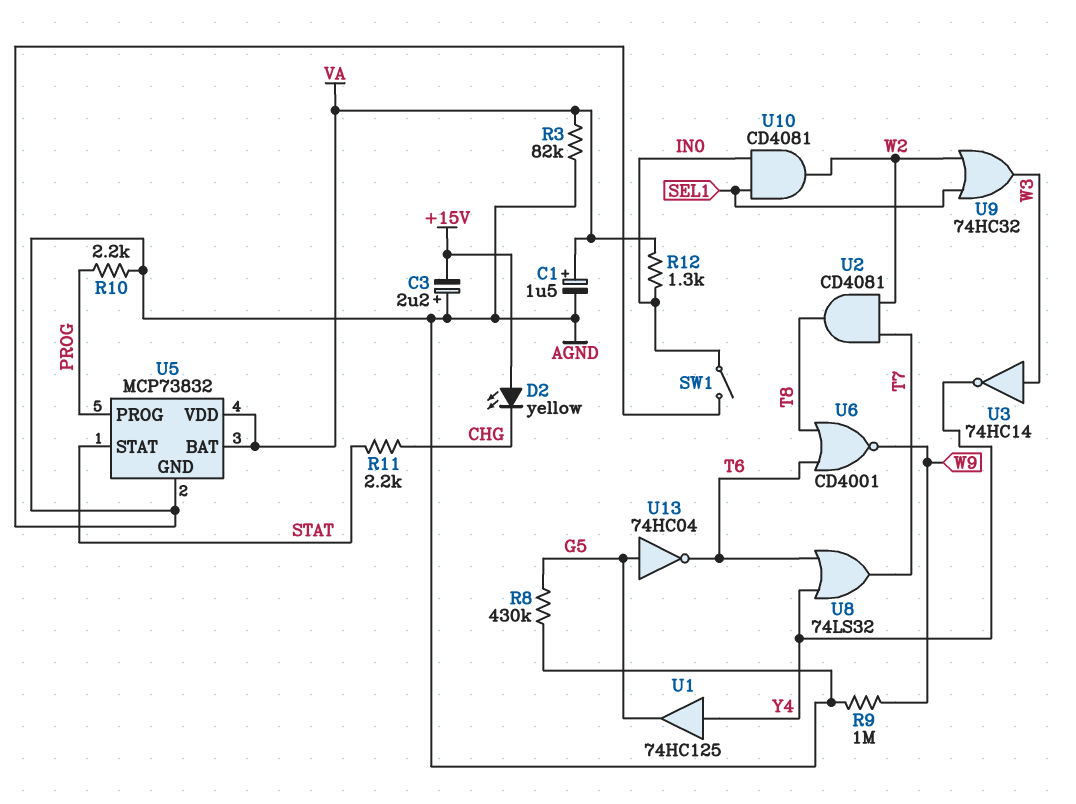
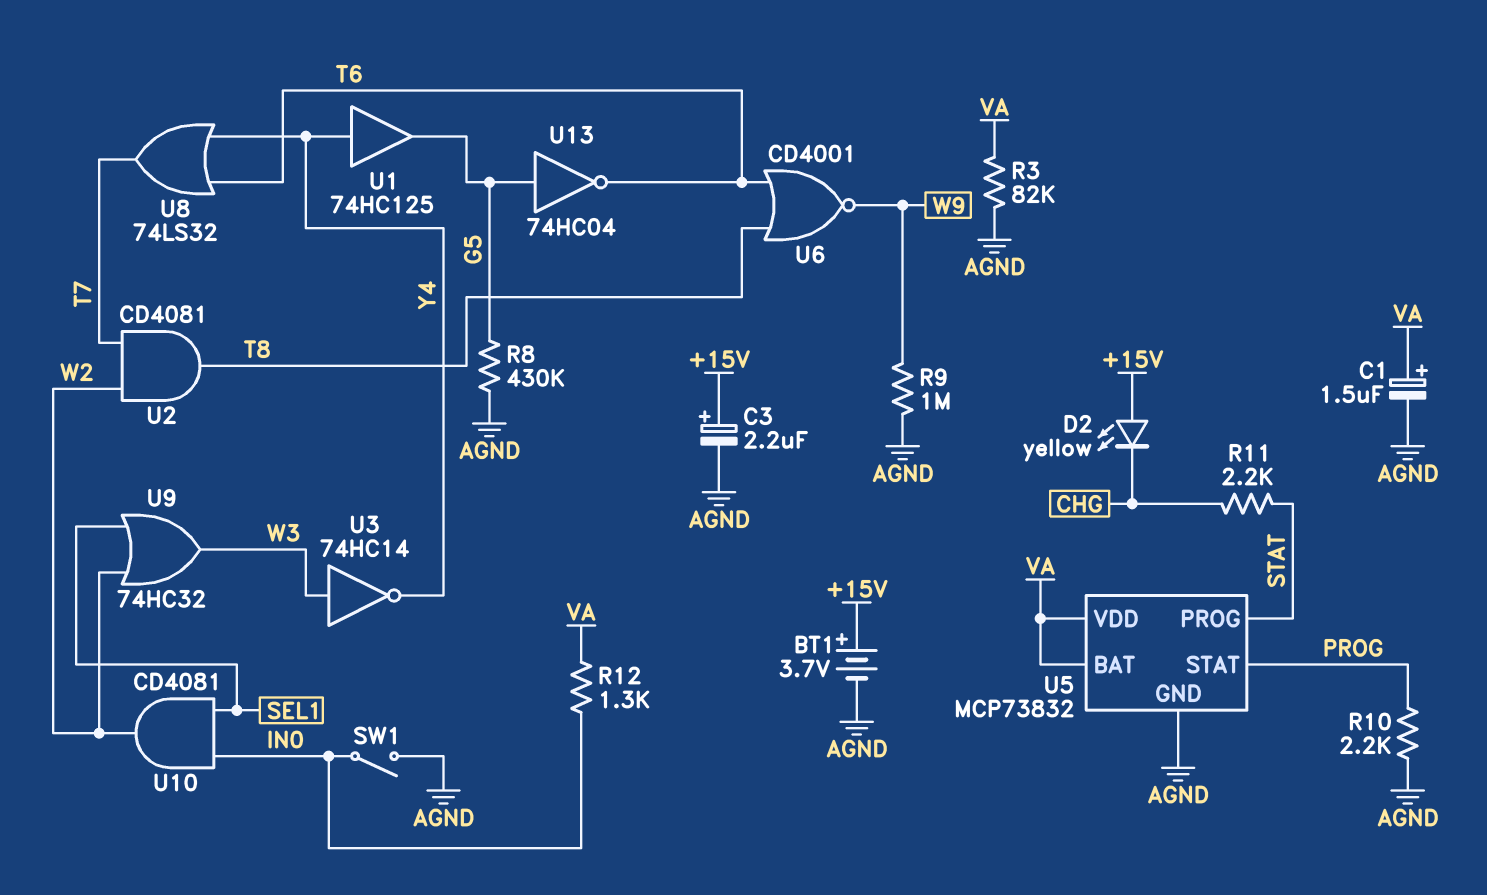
BT1: none -> 3.7V (plus +15V, minus AGND)
C3: 2.2uF (plus AGND, minus +15V) -> 2.2uF (plus +15V, minus AGND)
U5 pin PROG: PROG -> STAT
U5 pin STAT: STAT -> PROG

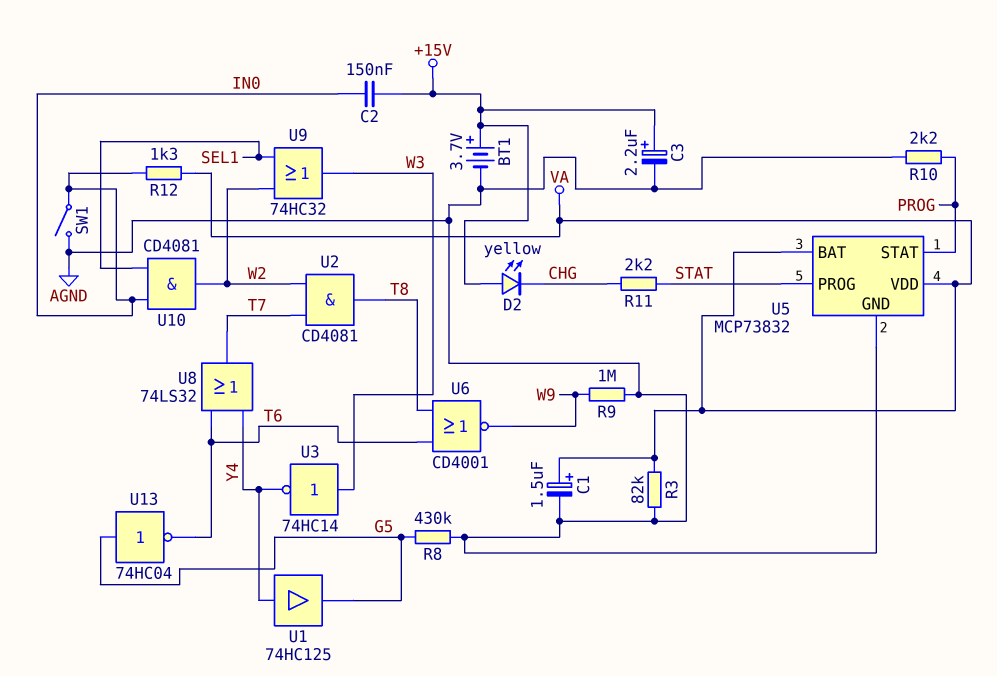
C2: none -> 150nF (+15V, IN0)

